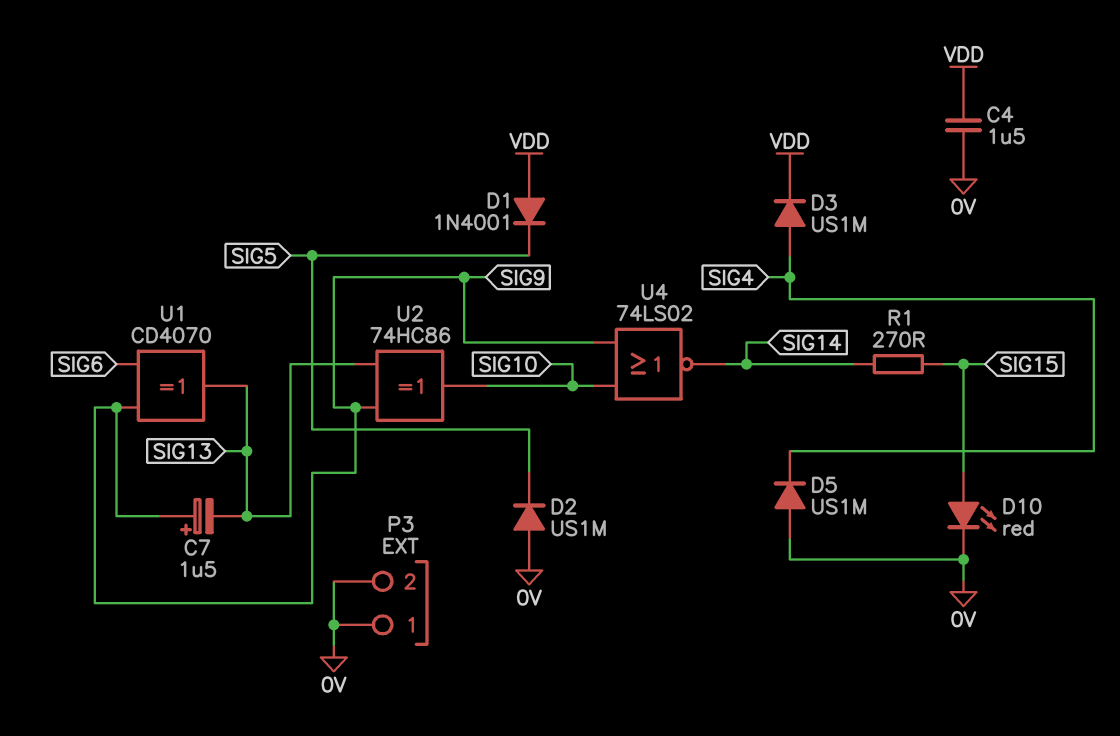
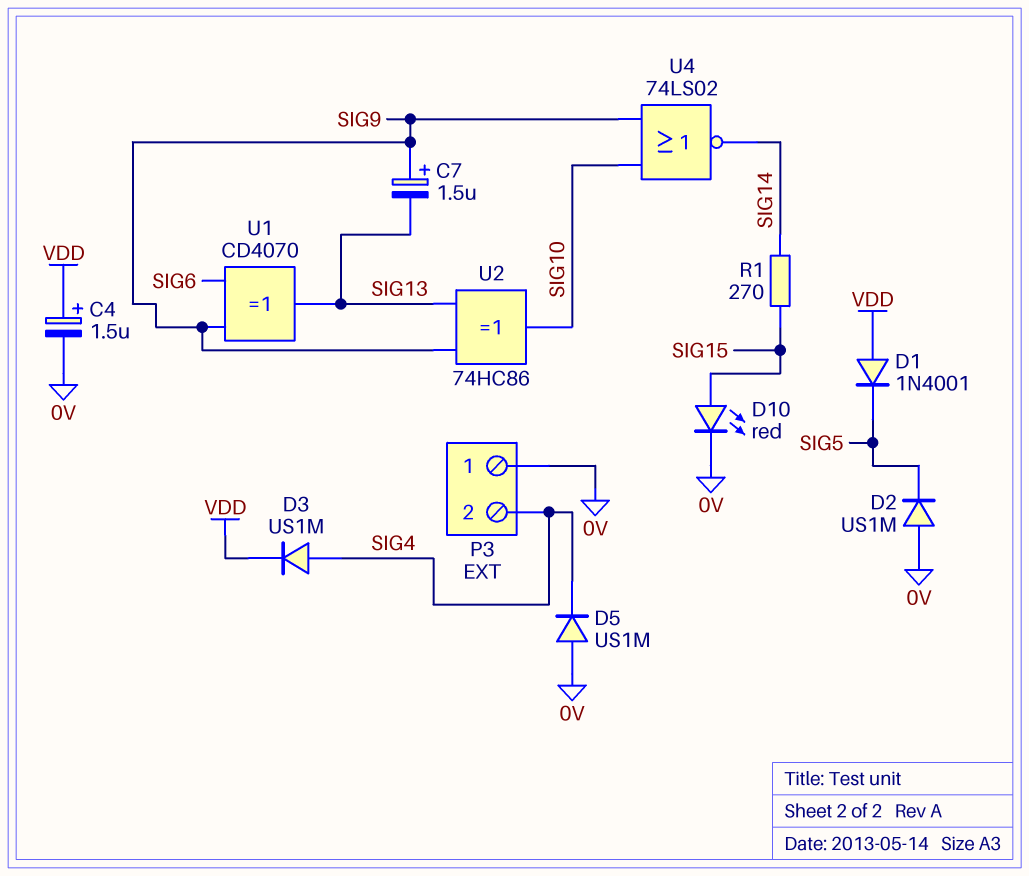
C4: 1.5uF (0V, VDD) -> 1.5uF (plus VDD, minus 0V)
P3 pin 2: 0V -> SIG4

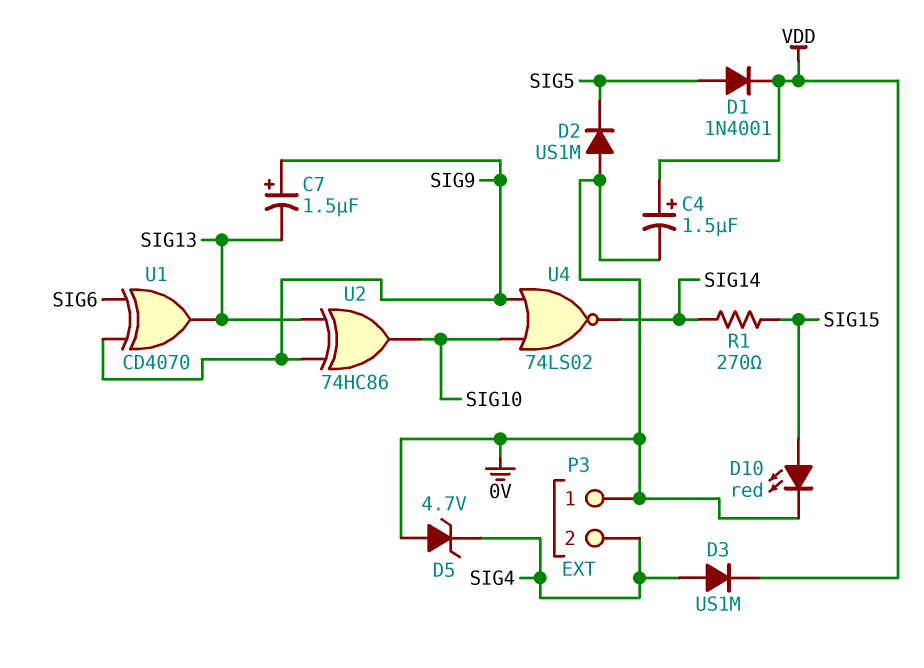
D1: diode 1N4001 (A VDD, K SIG5) -> diode 1N4001 (A SIG5, K VDD)
D5: diode US1M (A 0V, K SIG4) -> zener 4.7V (A 0V, K SIG4)

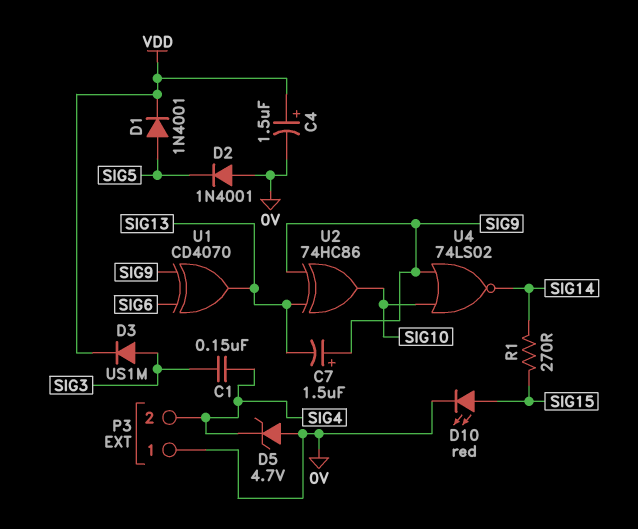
C1: none -> 150nF (SIG3, SIG4)
D2: diode US1M (A 0V, K SIG5) -> diode 1N4001 (A 0V, K SIG5)
D3: diode US1M (A SIG4, K VDD) -> diode US1M (A SIG3, K VDD)

